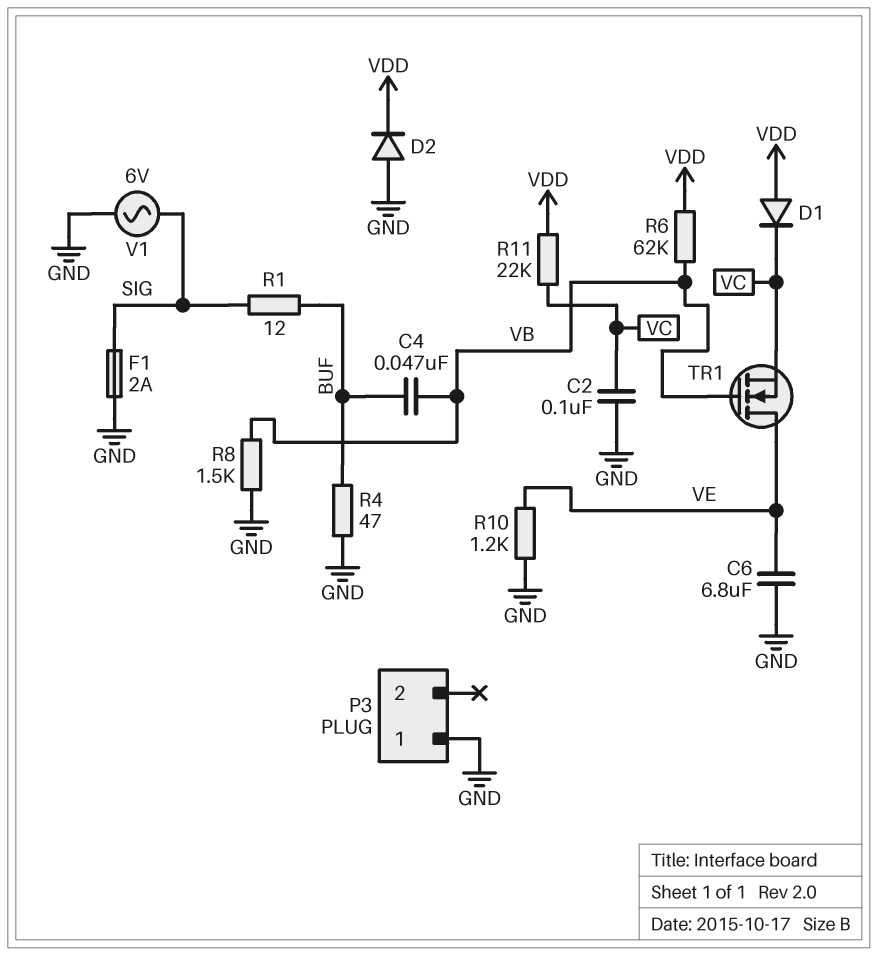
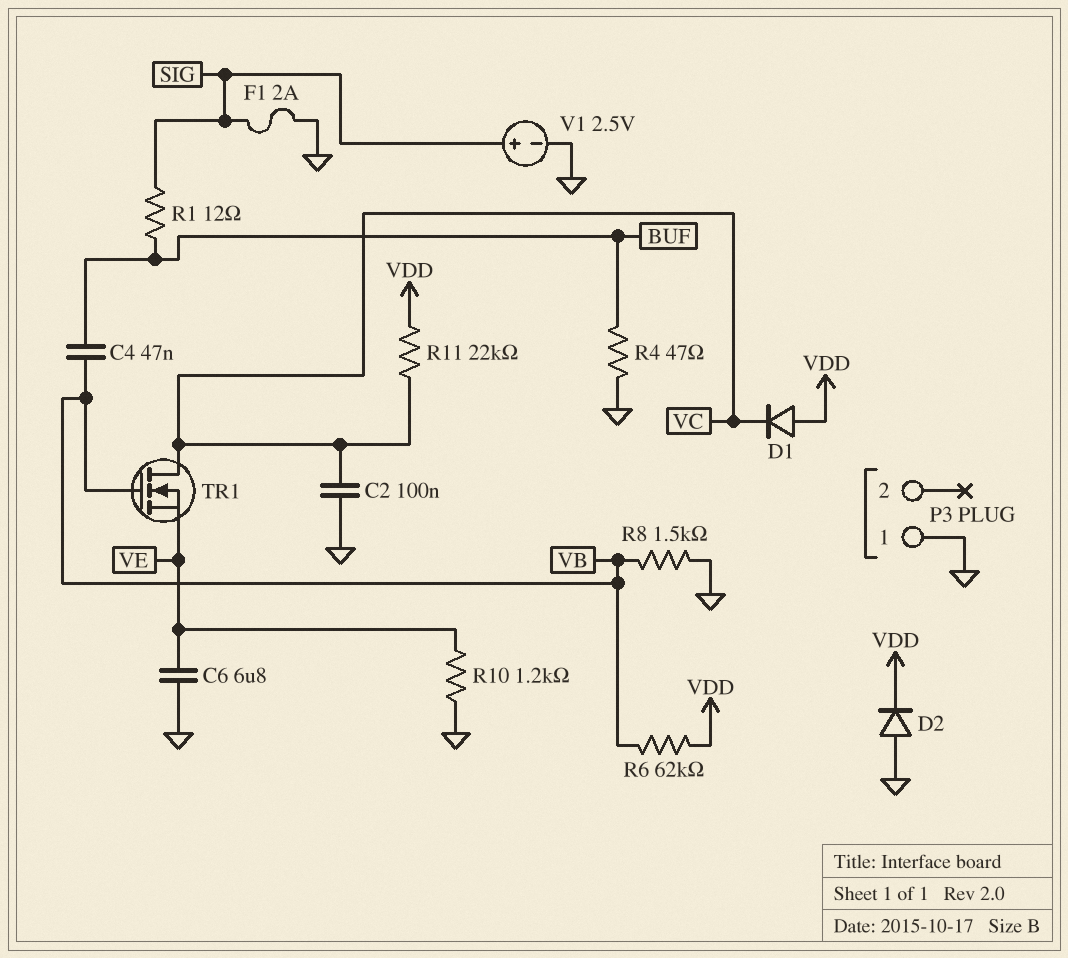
TR1: NMOS (G VB, D VE, S VC) -> NMOS (G VB, D VC, S VE)
V1: AC 6V (GND, SIG) -> 2.5V (plus SIG, minus GND)

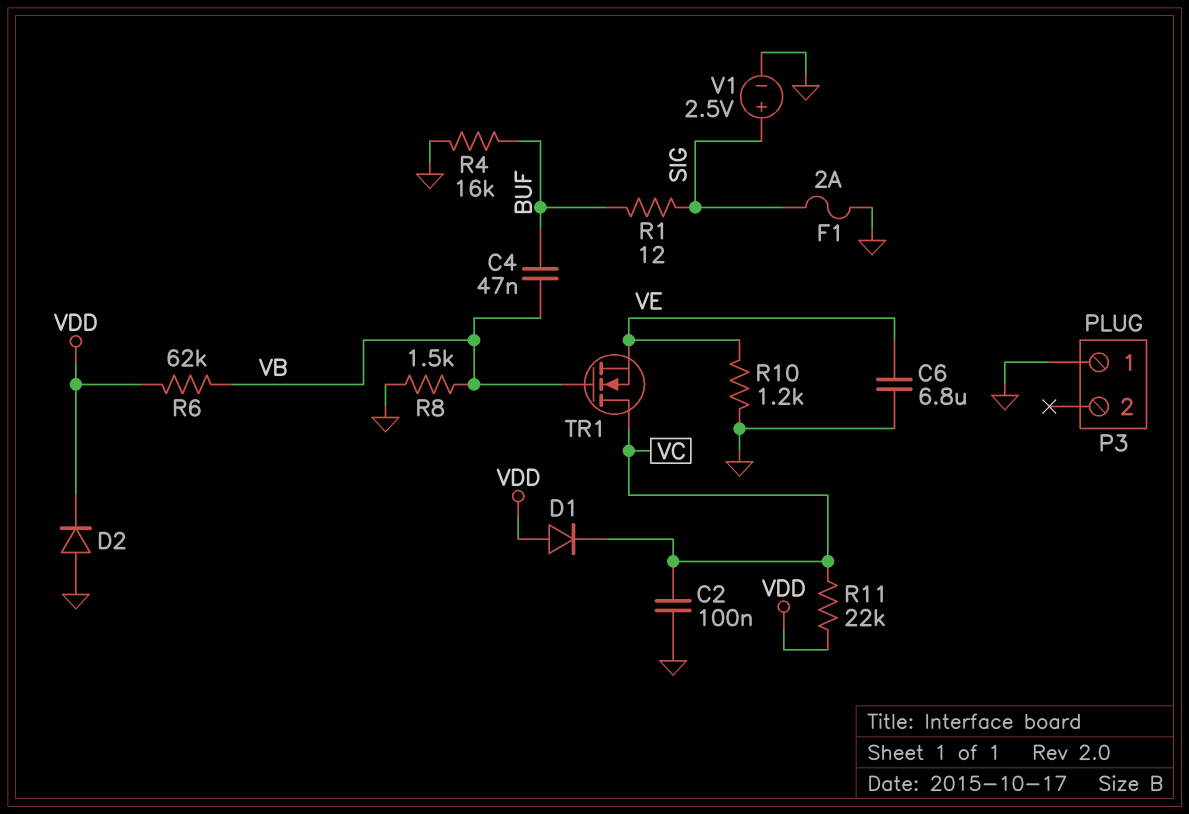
R4: 47 (BUF, GND) -> 16k (BUF, GND)

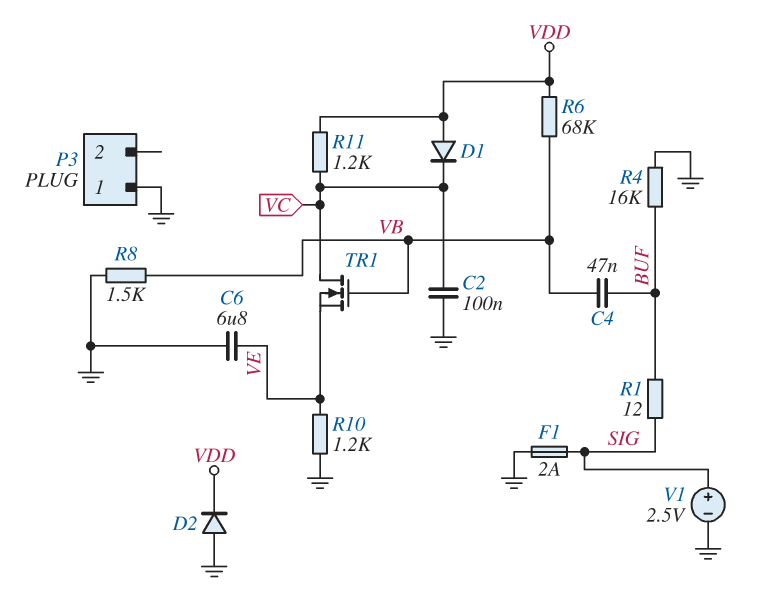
R6: 62k (VB, VDD) -> 68k (VB, VDD)
R11: 22k (VC, VDD) -> 1.2k (VC, VDD)

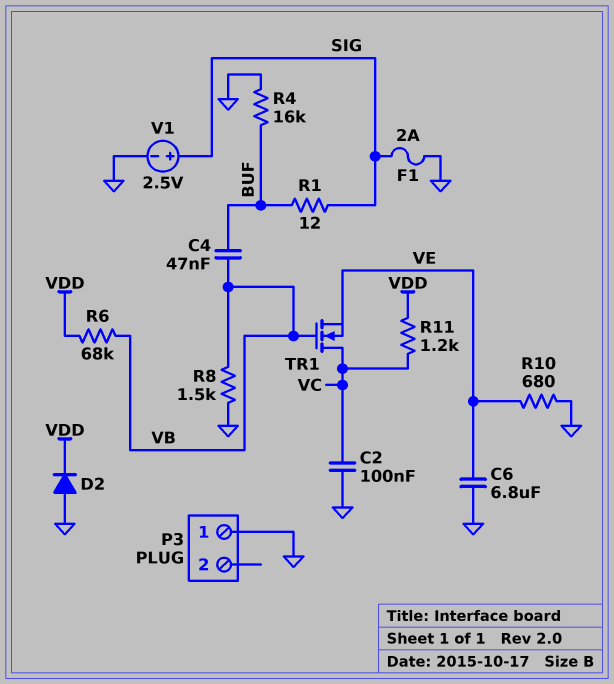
D1: diode (A VDD, K VC) -> none
R10: 1.2k (GND, VE) -> 680 (GND, VE)

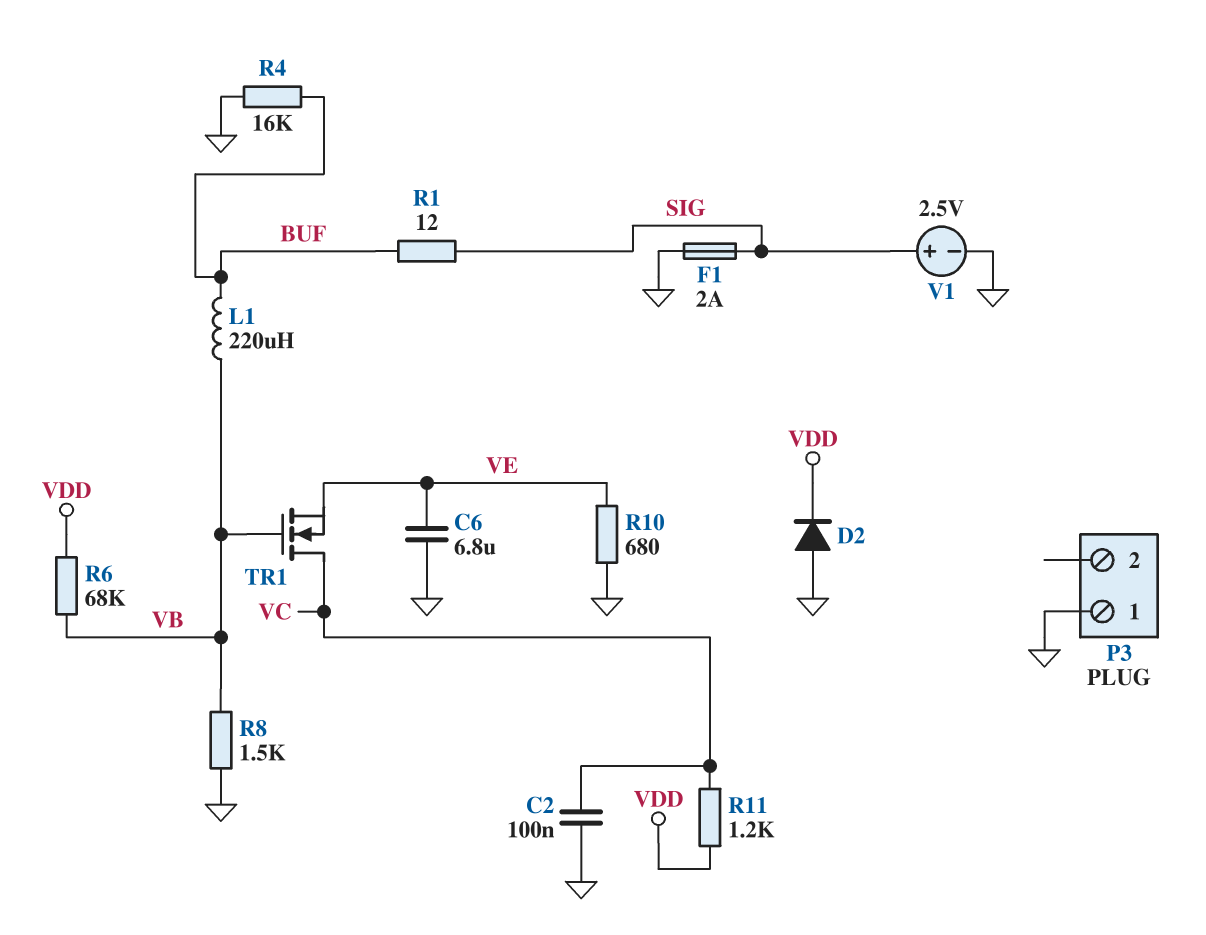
C4: 47nF (BUF, VB) -> none
L1: none -> 220uH (BUF, VB)

